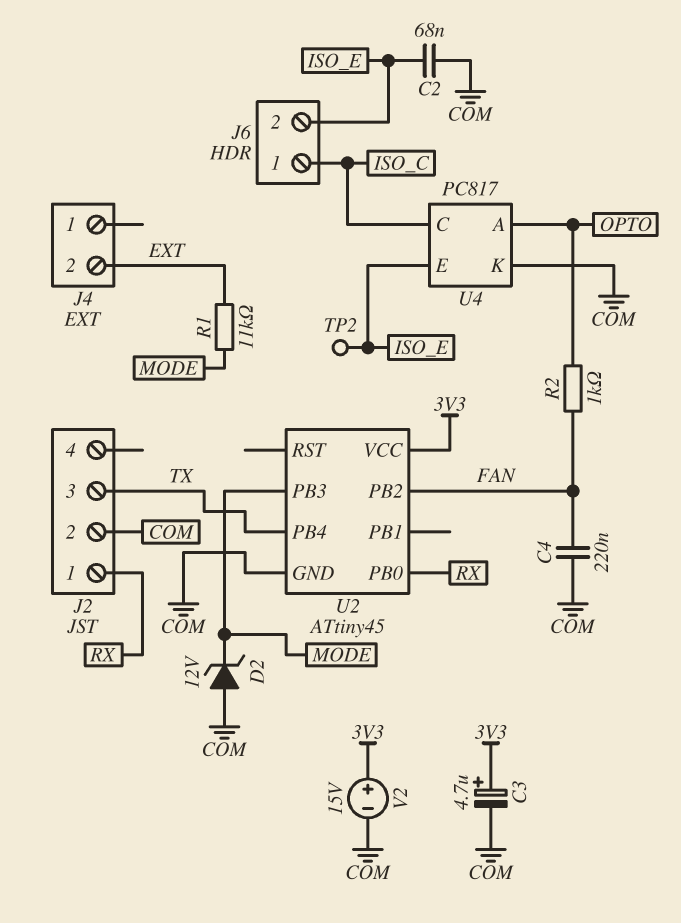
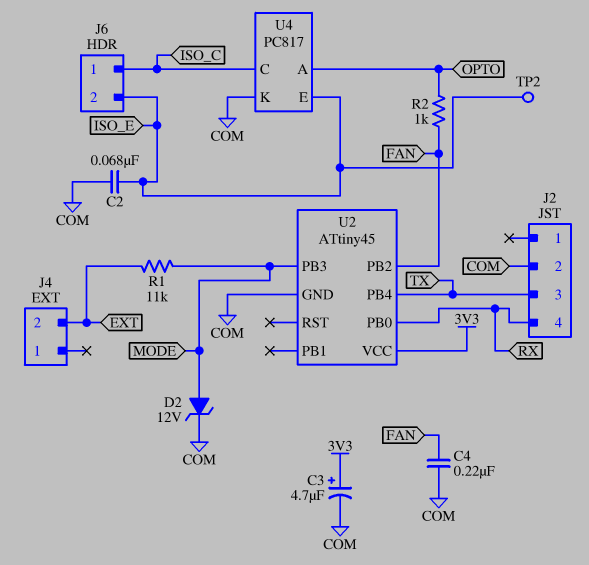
D2: zener 12V (A COM, K MODE) -> zener 12V (A MODE, K COM)
J2 pin 1: RX -> none
J2 pin 4: none -> RX
V2: 15V (plus 3V3, minus COM) -> none

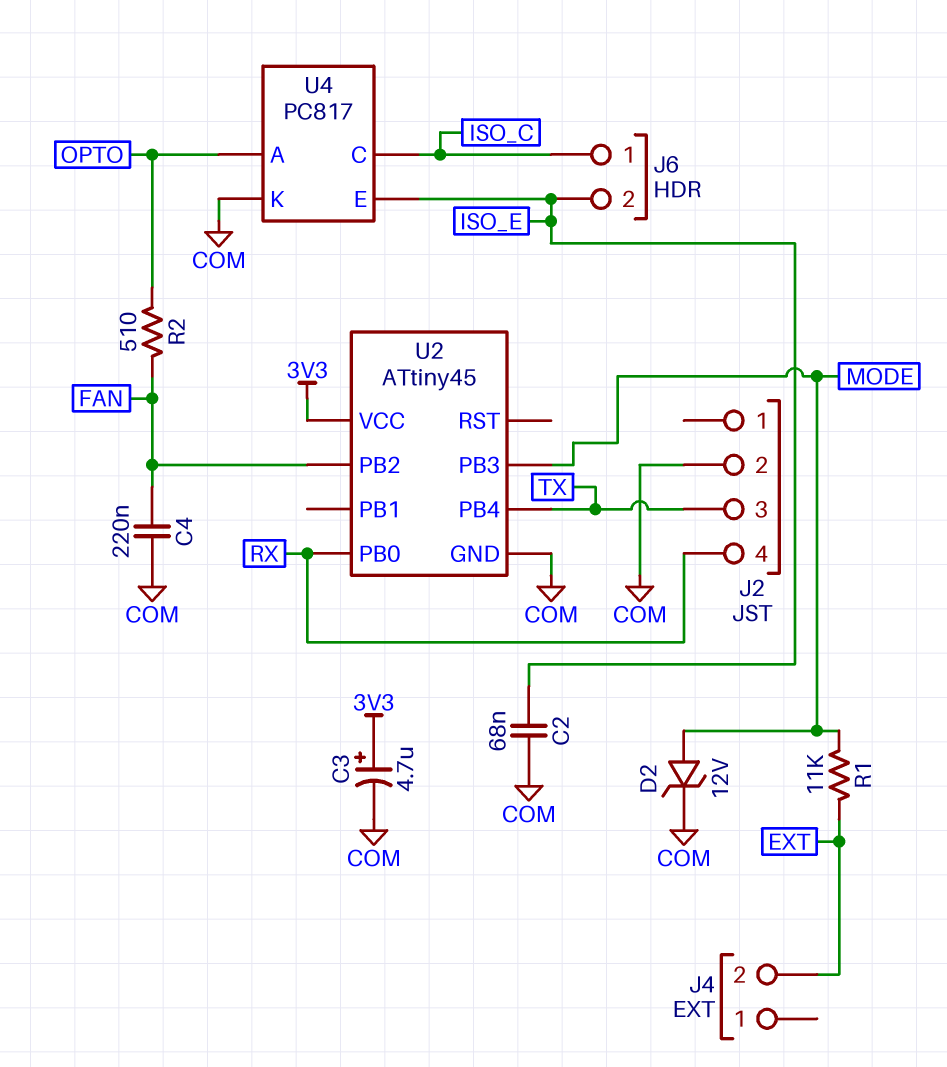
R2: 1k (FAN, OPTO) -> 510 (FAN, OPTO)
TP2: test point (ISO_E) -> none

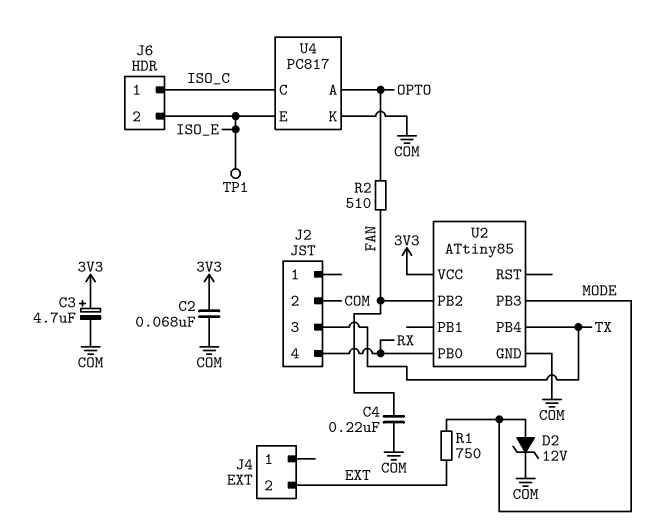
C2: 68nF (COM, ISO_E) -> 68nF (3V3, COM)
R1: 11k (EXT, MODE) -> 750 (EXT, MODE)
TP1: none -> test point (ISO_E)
U2: ATtiny45 -> ATtiny85

